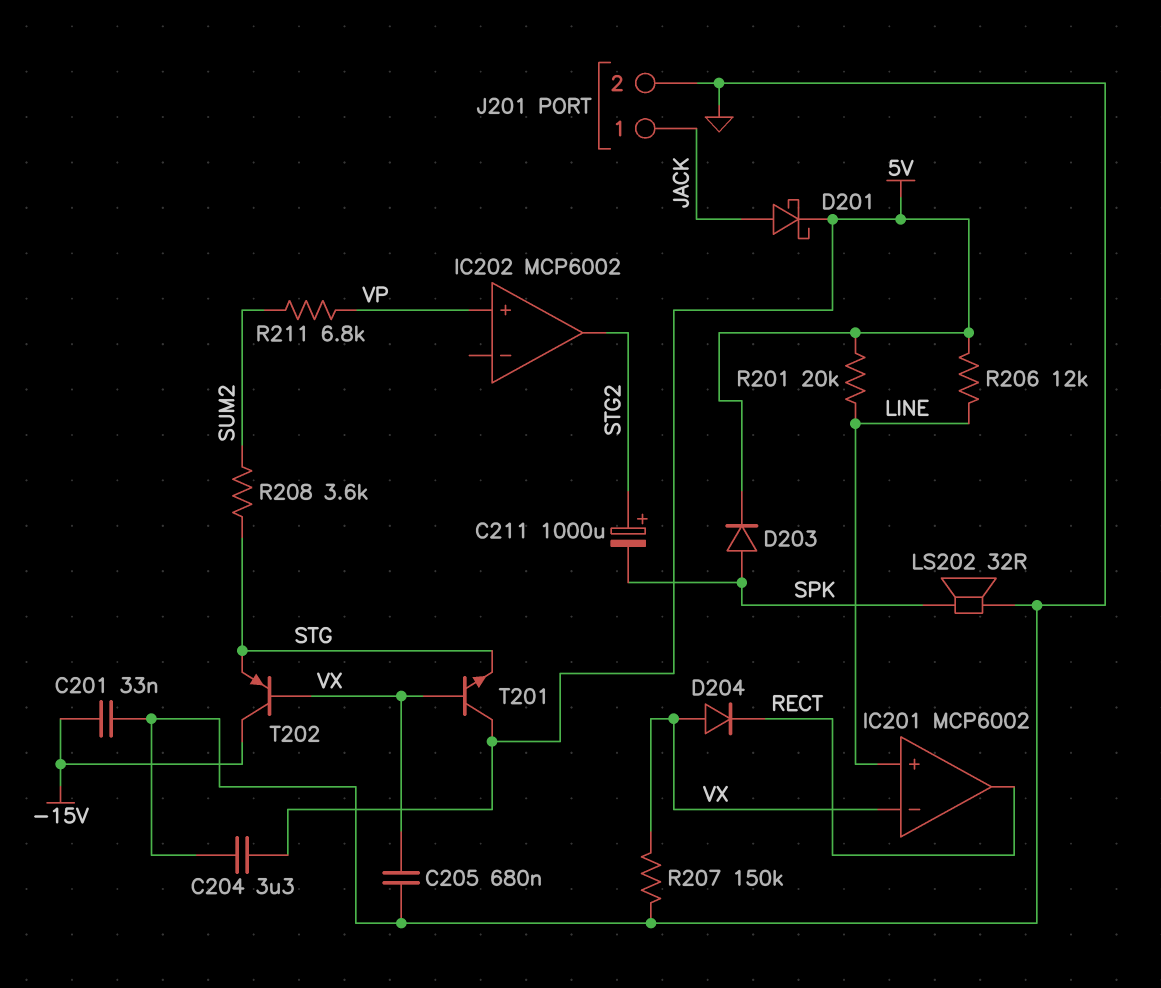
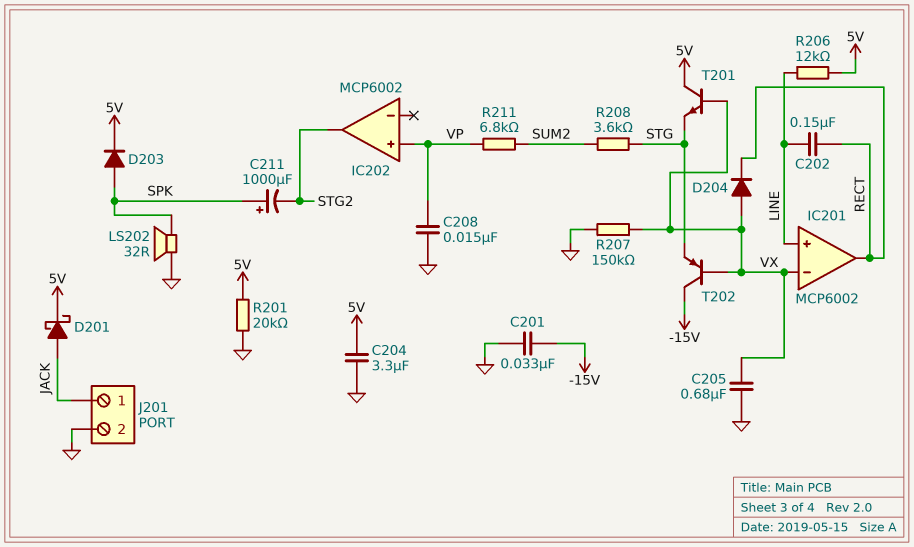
C202: none -> 150nF (LINE, RECT)
C208: none -> 15nF (GND, VP)
C211: 1000uF (plus STG2, minus SPK) -> 1000uF (plus SPK, minus STG2)
R201: 20k (5V, LINE) -> 20k (5V, GND)

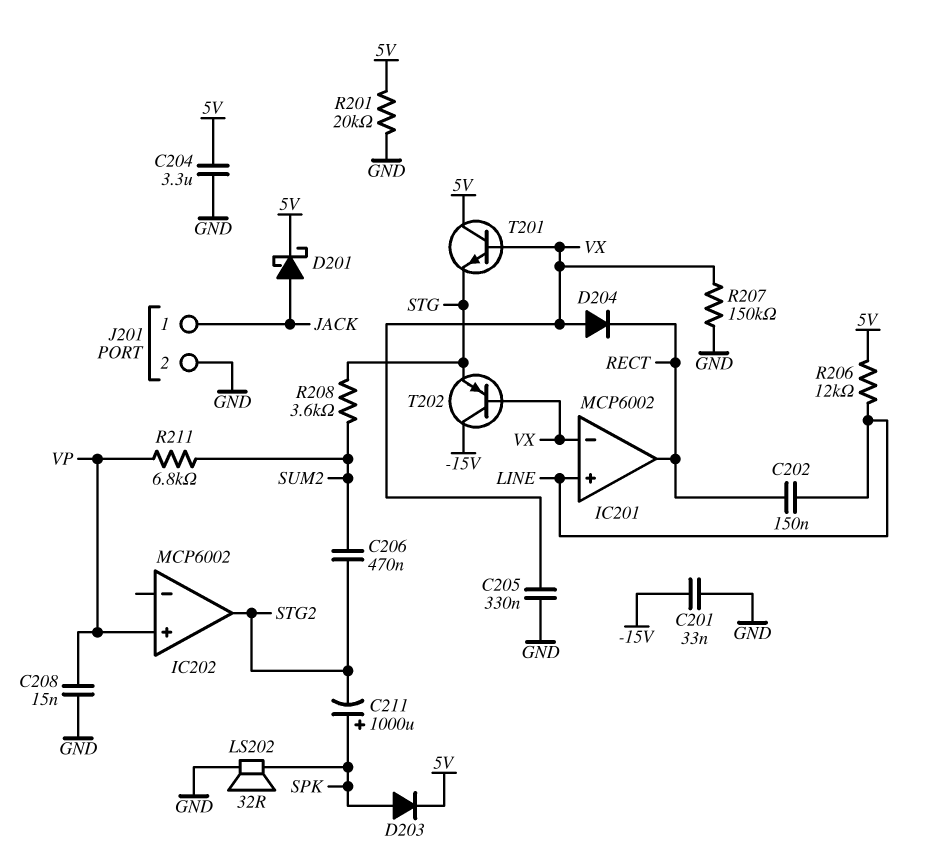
C205: 680nF (GND, VX) -> 330nF (GND, VX)
C206: none -> 470nF (STG2, SUM2)

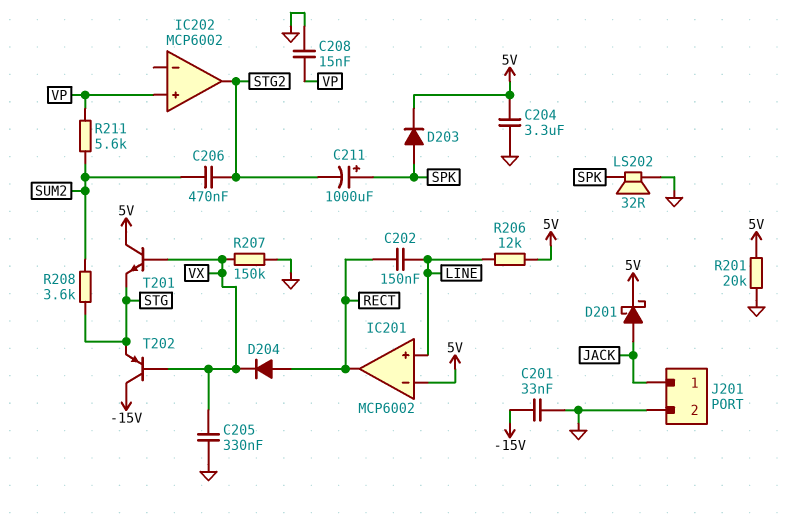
D204: diode (A VX, K RECT) -> diode (A RECT, K VX)
IC201 pin in-: VX -> 5V
R211: 6.8k (SUM2, VP) -> 5.6k (SUM2, VP)

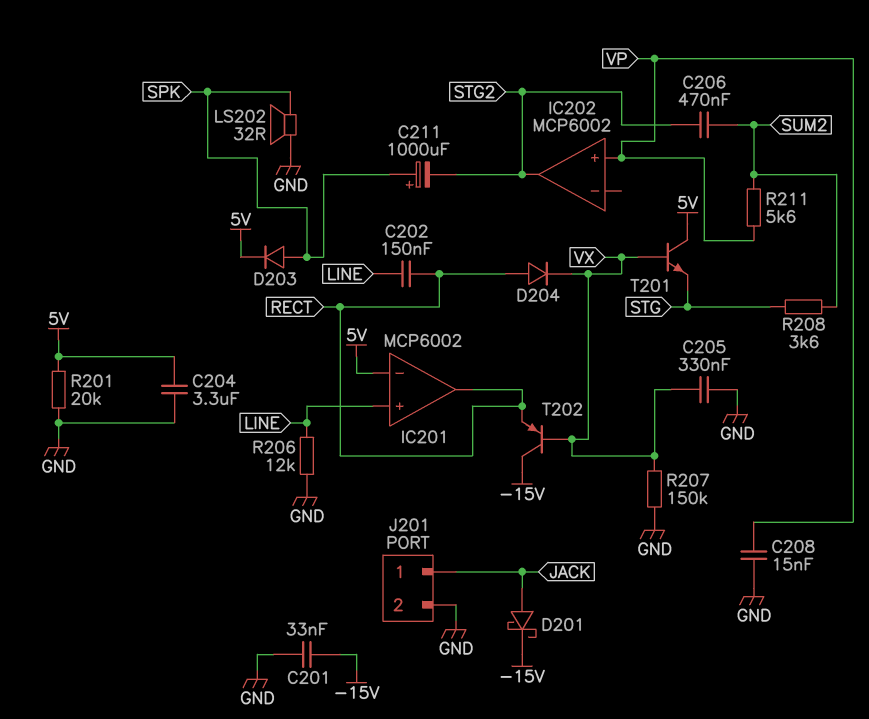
D201: schottky (A JACK, K 5V) -> schottky (A JACK, K -15V)
R206: 12k (5V, LINE) -> 12k (GND, LINE)
T202: PNP (B VX, C -15V, E STG) -> PNP (B VX, C -15V, E RECT)

